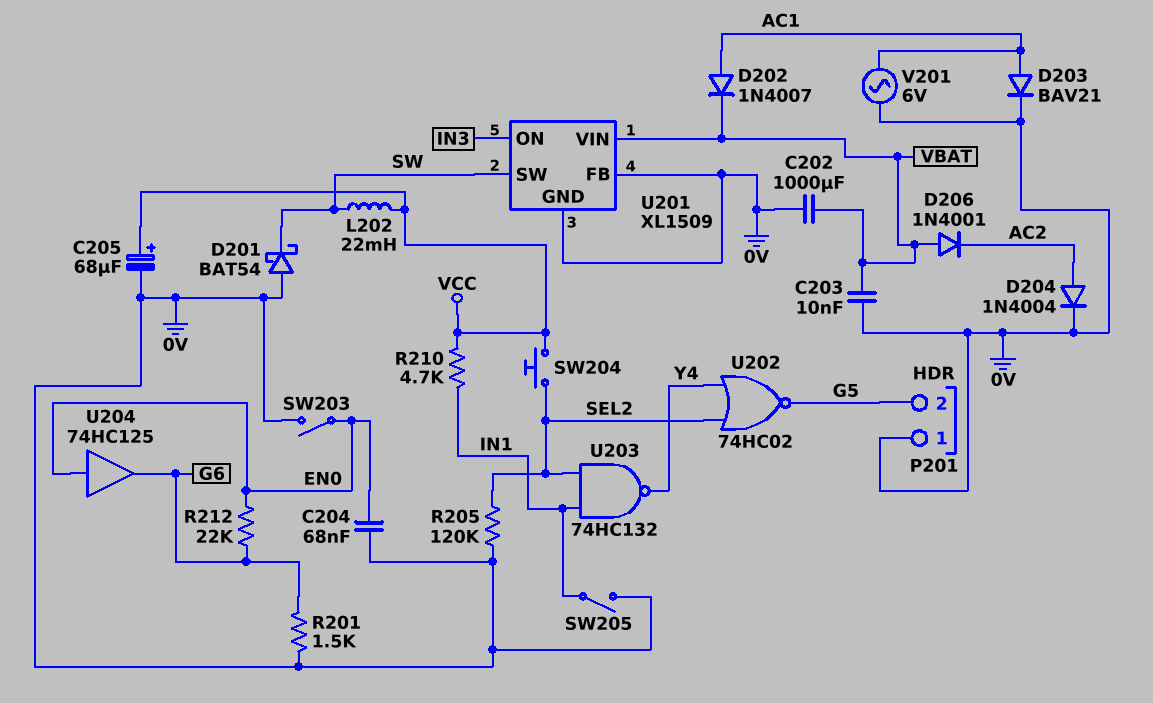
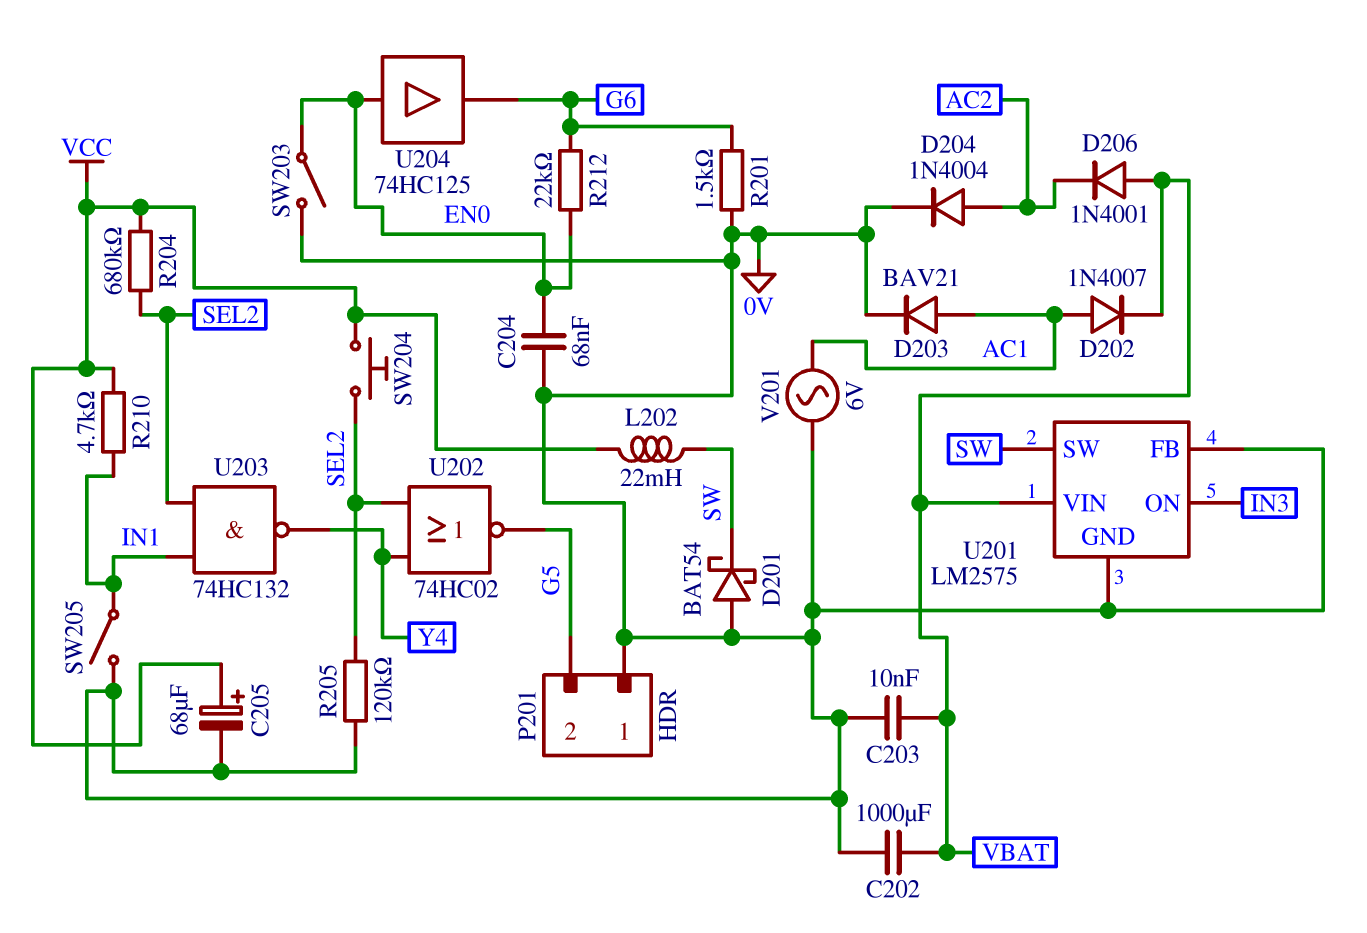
R204: none -> 680k (SEL2, VCC)
U201: XL1509 -> LM2575

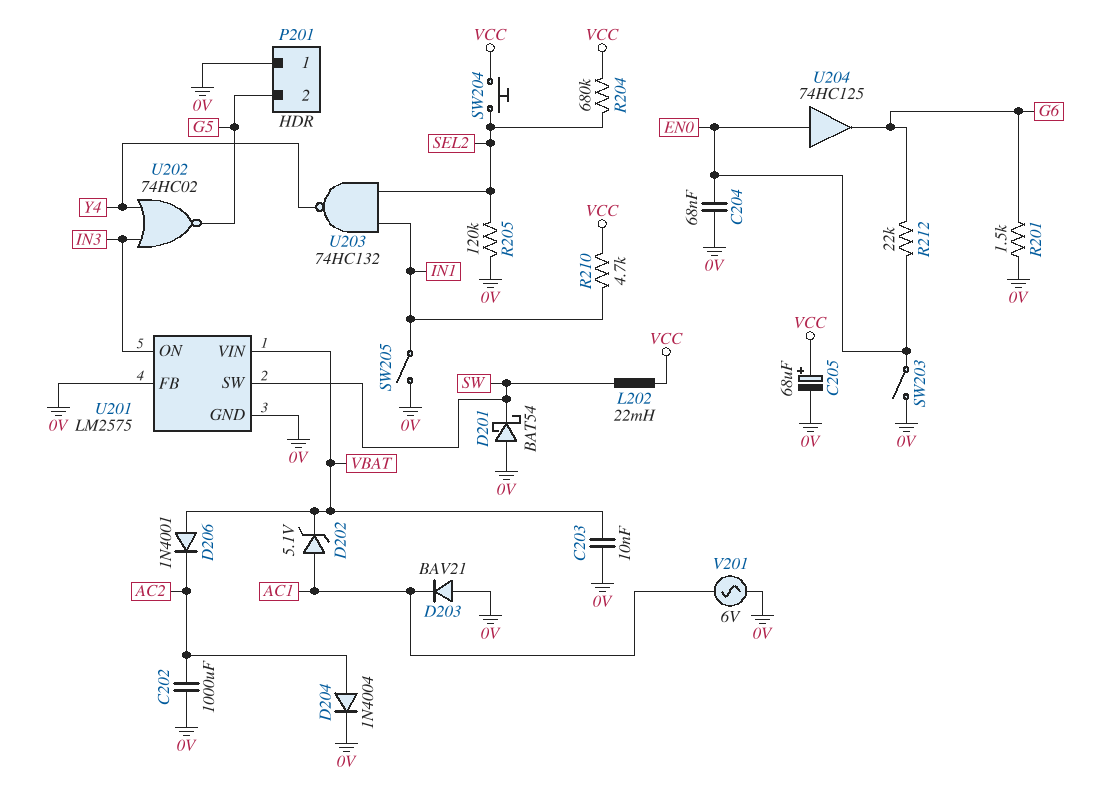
C202: 1000uF (0V, VBAT) -> 1000uF (0V, AC2)
D202: diode 1N4007 (A AC1, K VBAT) -> zener 5.1V (A AC1, K VBAT)
D203: diode BAV21 (A AC1, K 0V) -> diode BAV21 (A 0V, K AC1)
U202: NOR 74HC02 (in SEL2, in Y4, out G5) -> NOR 74HC02 (in IN3, in Y4, out G5)

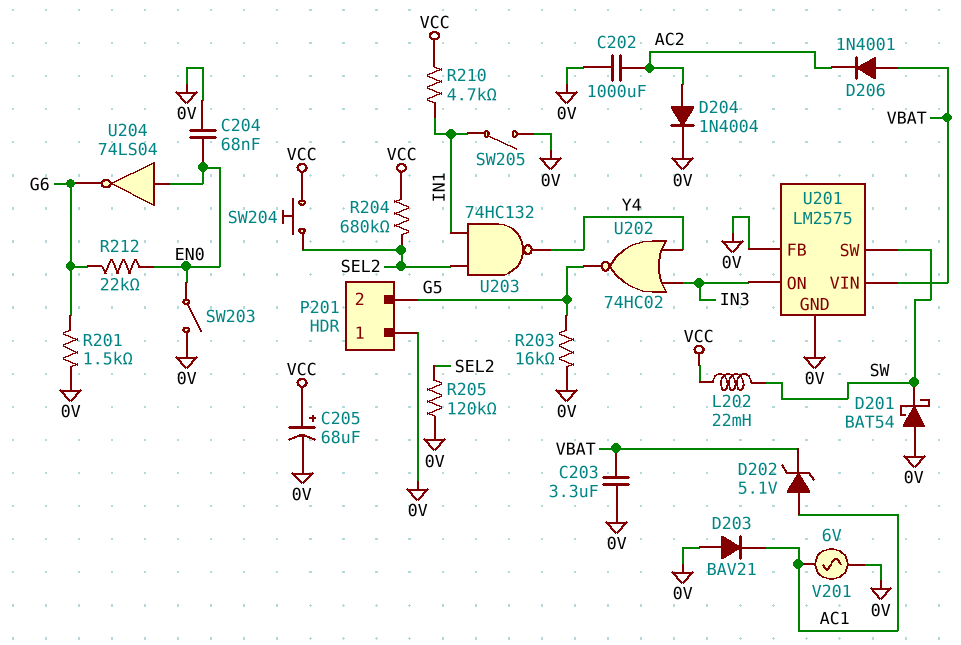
C203: 10nF (0V, VBAT) -> 3.3uF (0V, VBAT)
R203: none -> 16k (0V, G5)
U204: buffer 74HC125 (in EN0, out G6) -> NOT 74LS04 (in EN0, out G6)

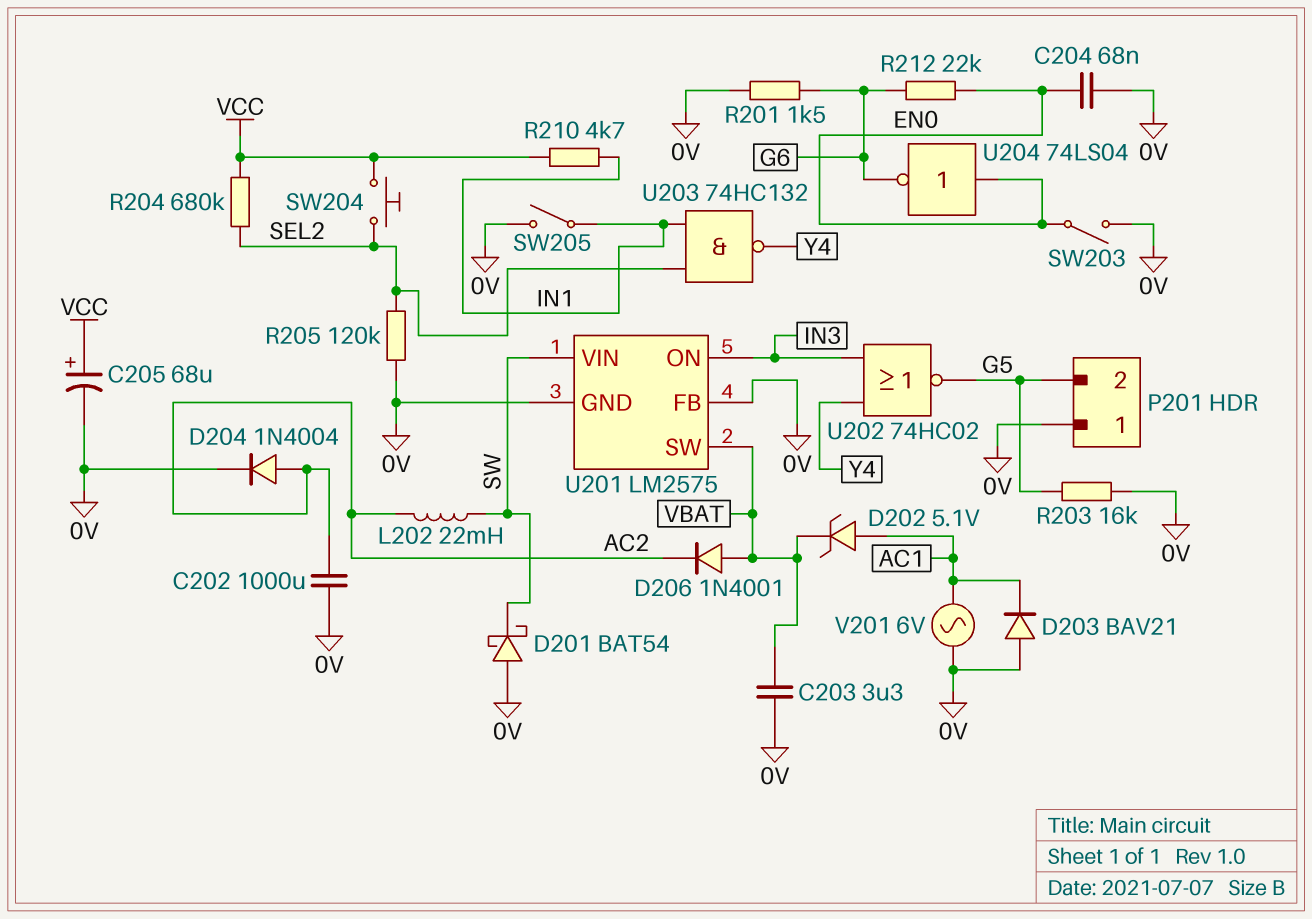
L202: 22mH (SW, VCC) -> 22mH (AC2, SW)
U201 pin SW: SW -> VBAT
U201 pin VIN: VBAT -> SW

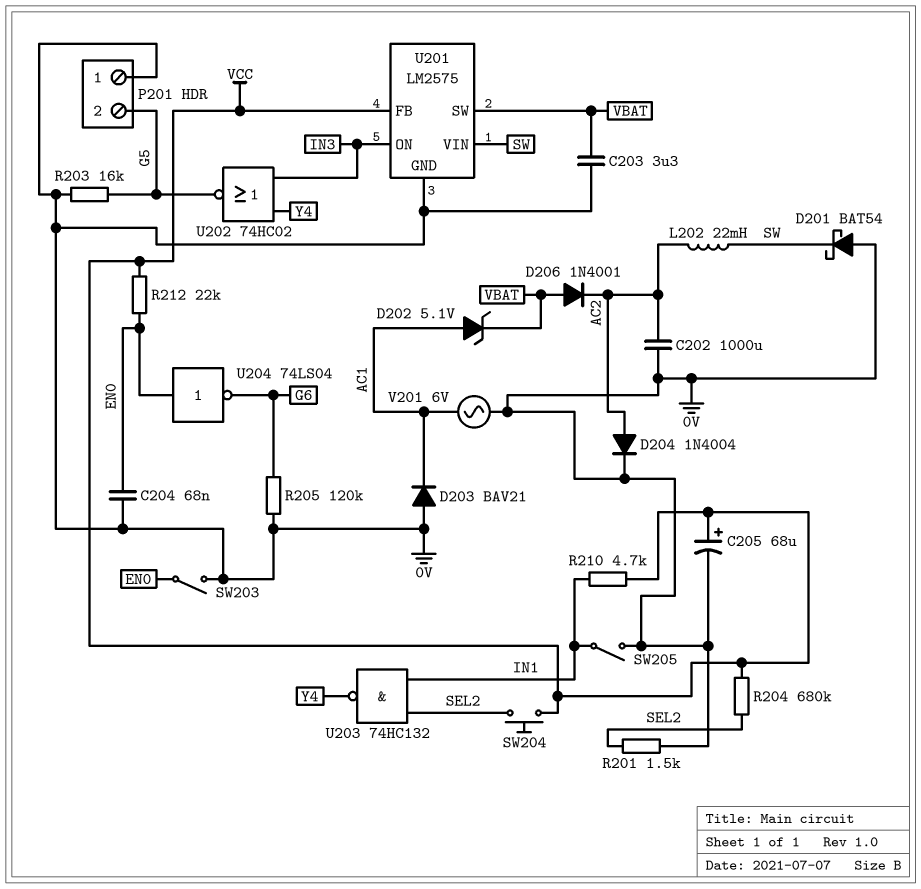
R201: 1.5k (0V, G6) -> 1.5k (0V, SEL2)
R205: 120k (0V, SEL2) -> 120k (0V, G6)
R212: 22k (EN0, G6) -> 22k (EN0, VCC)
U201 pin FB: 0V -> VCC

